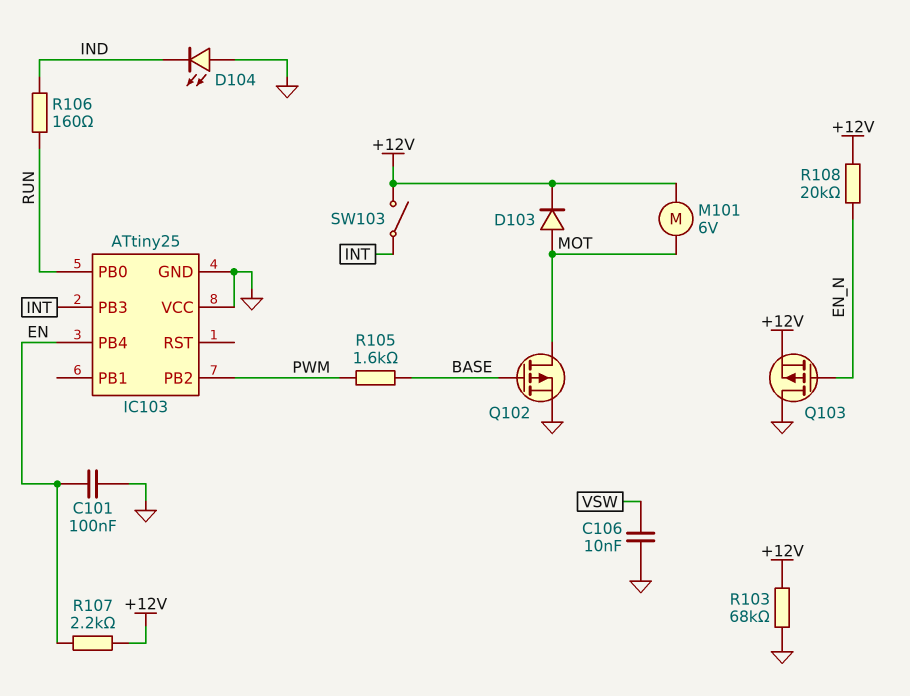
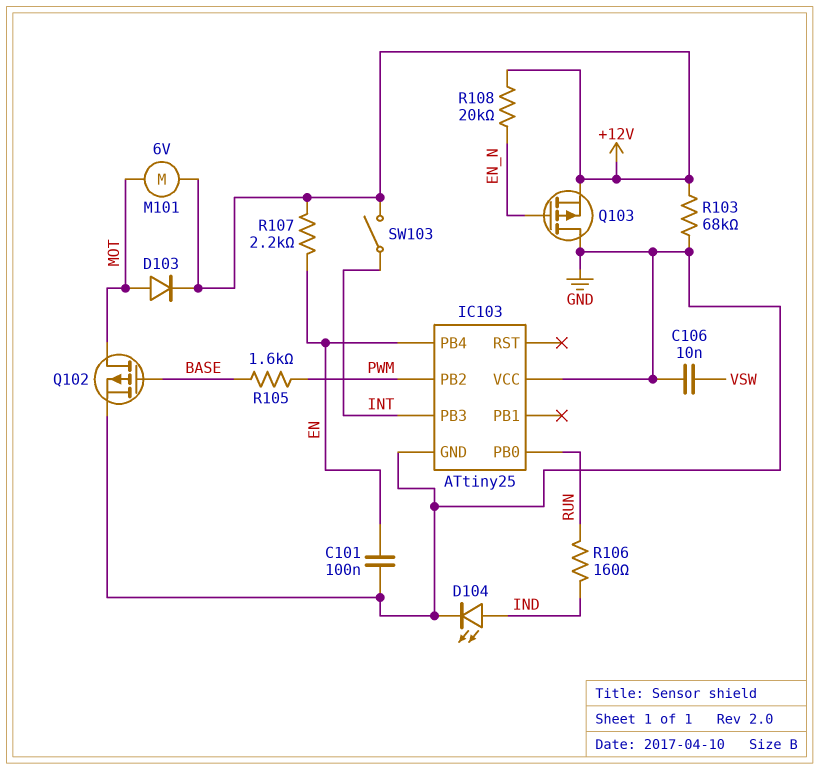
D104: LED (A GND, K IND) -> LED (A IND, K GND)

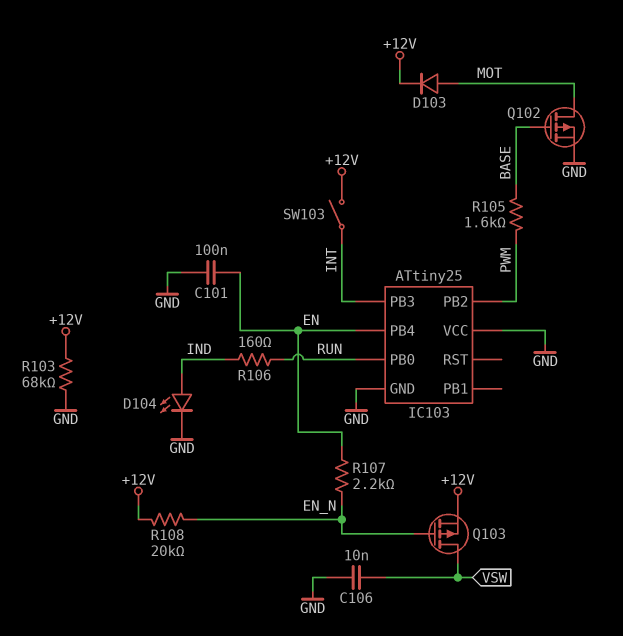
M101: motor 6V (+12V, MOT) -> none
Q103: PMOS (G EN_N, D GND, S +12V) -> PMOS (G EN_N, D VSW, S +12V)
R107: 2.2k (+12V, EN) -> 2.2k (EN, EN_N)

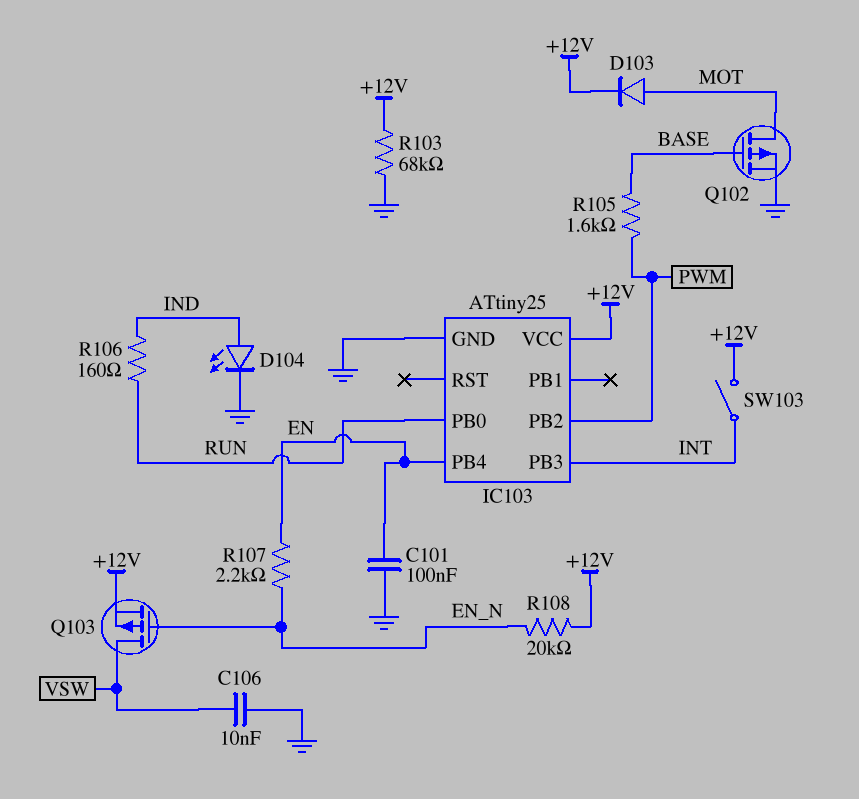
IC103 pin VCC: GND -> +12V

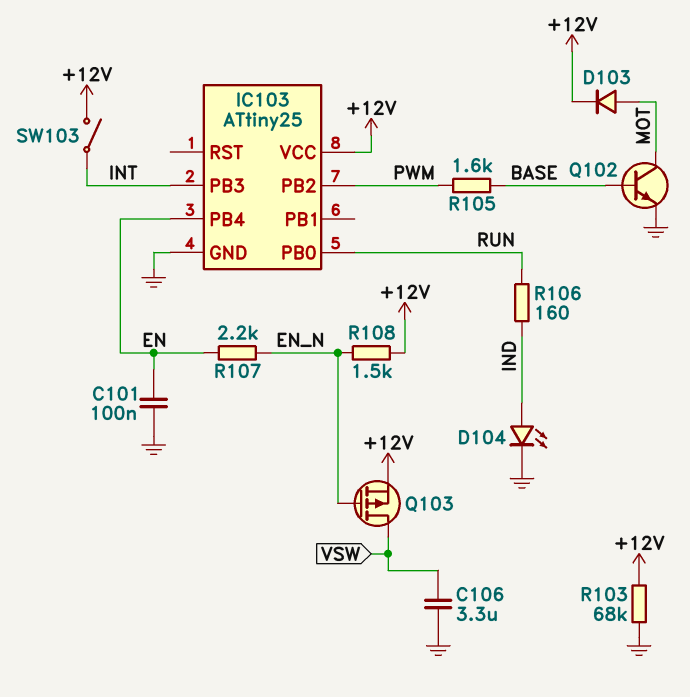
C106: 10nF (GND, VSW) -> 3.3uF (GND, VSW)
Q102: PMOS (G BASE, D MOT, S GND) -> NPN (B BASE, C MOT, E GND)
R108: 20k (+12V, EN_N) -> 1.5k (+12V, EN_N)

